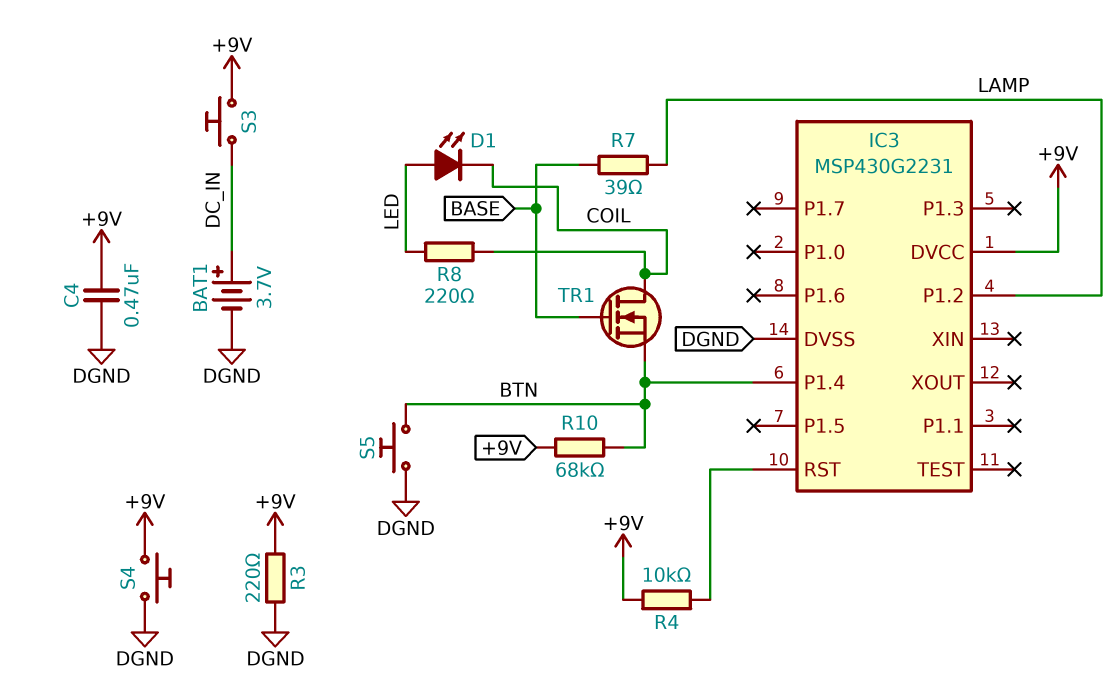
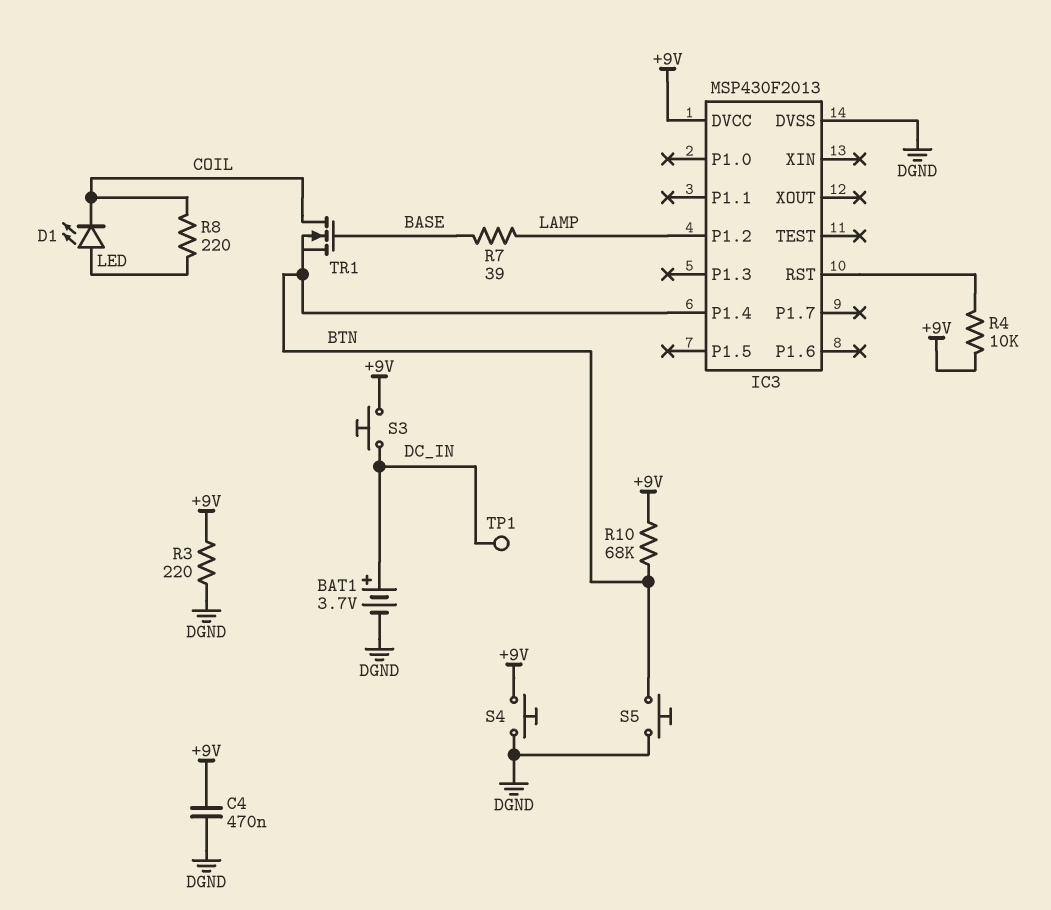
IC3: MSP430G2231 -> MSP430F2013
TP1: none -> test point (DC_IN)

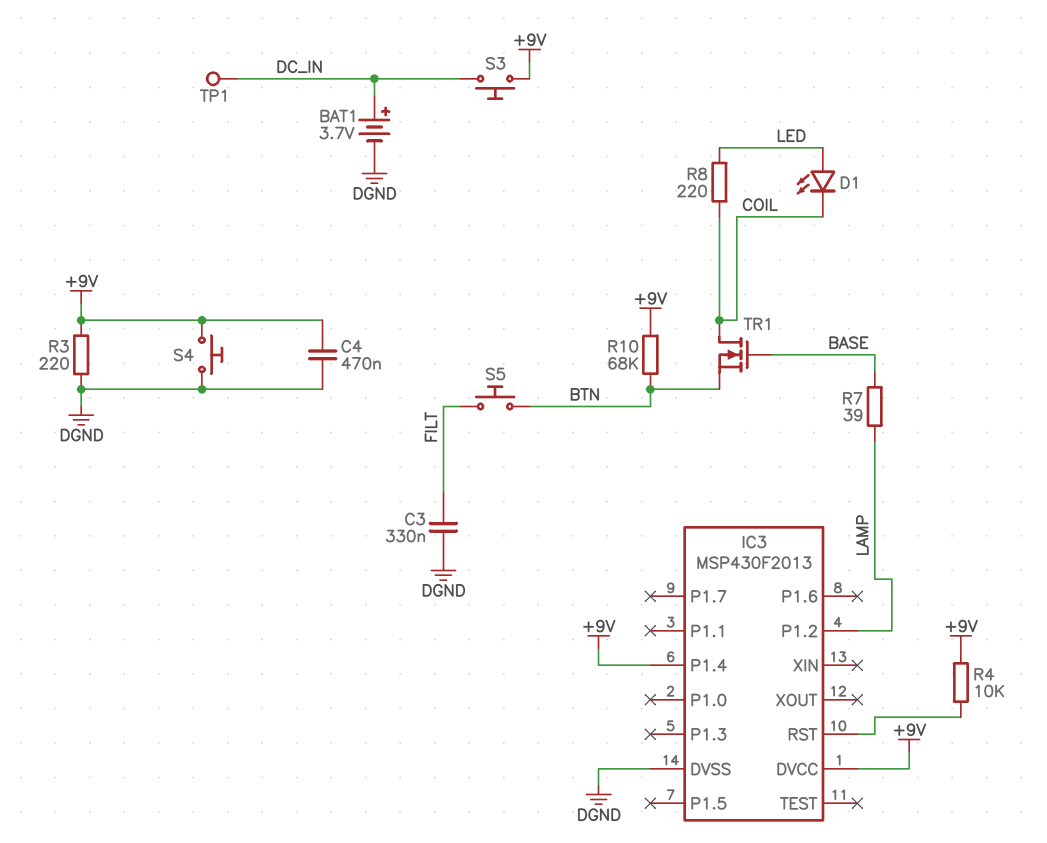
C3: none -> 330nF (DGND, FILT)
IC3 pin P1.4: BTN -> +9V
S5: button (BTN, DGND) -> button (BTN, FILT)

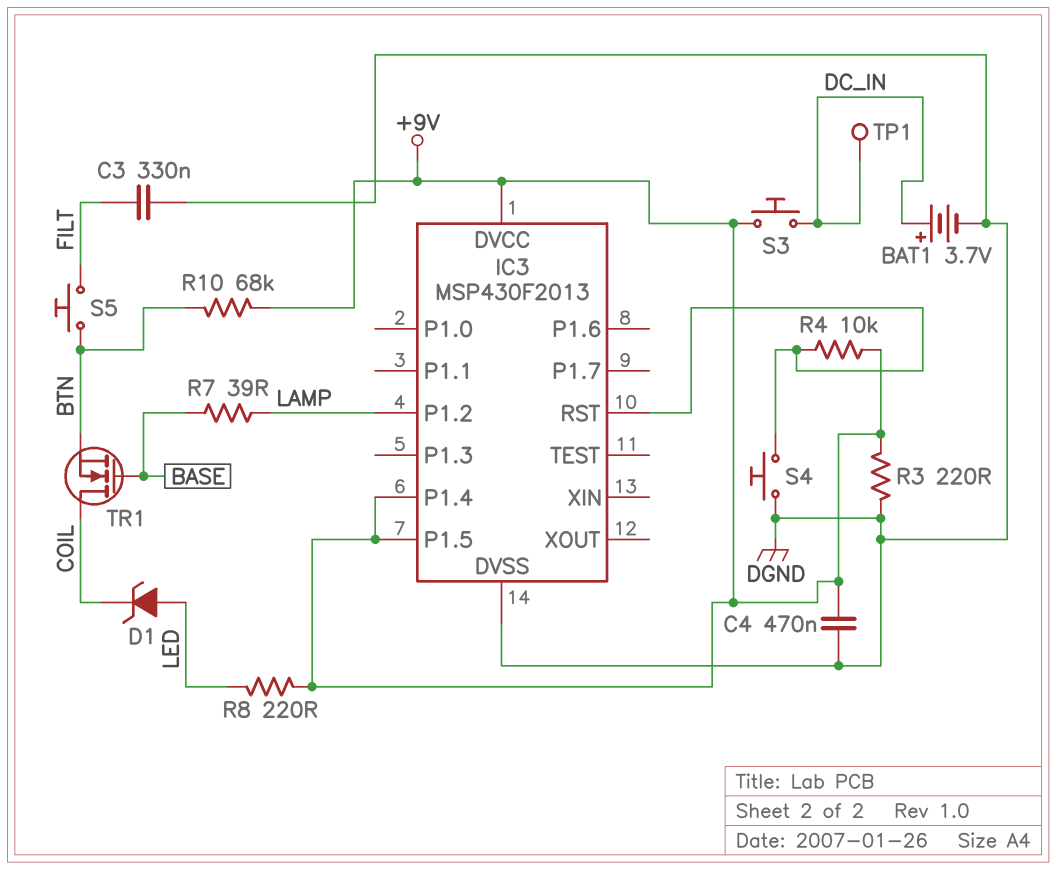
D1: LED (A LED, K COIL) -> zener (A LED, K COIL)
IC3 pin P1.5: none -> +9V
R8: 220 (COIL, LED) -> 220 (+9V, LED)
S4: button (+9V, DGND) -> button (DGND, IC3/RST)

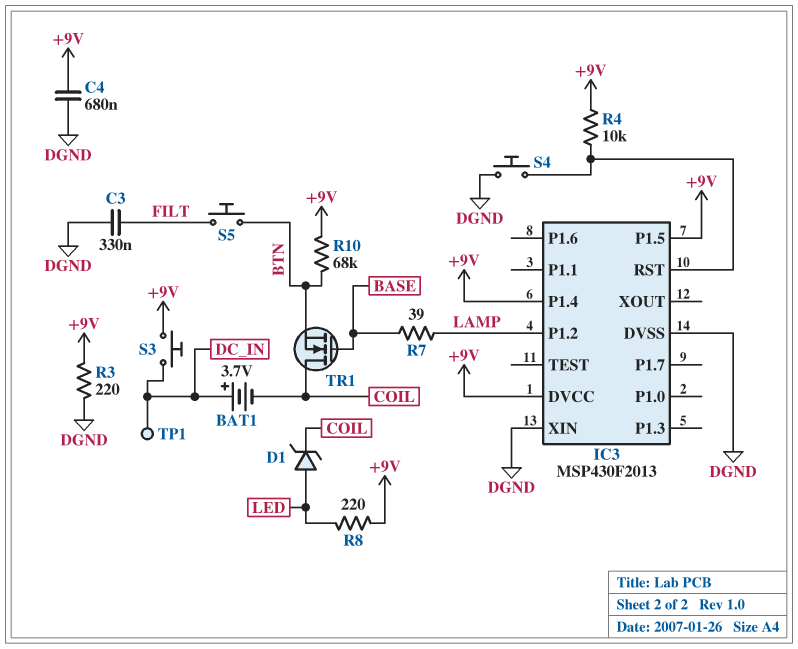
BAT1: 3.7V (plus DC_IN, minus DGND) -> 3.7V (plus DC_IN, minus COIL)
C4: 470nF (+9V, DGND) -> 680nF (+9V, DGND)
IC3 pin XIN: none -> DGND

